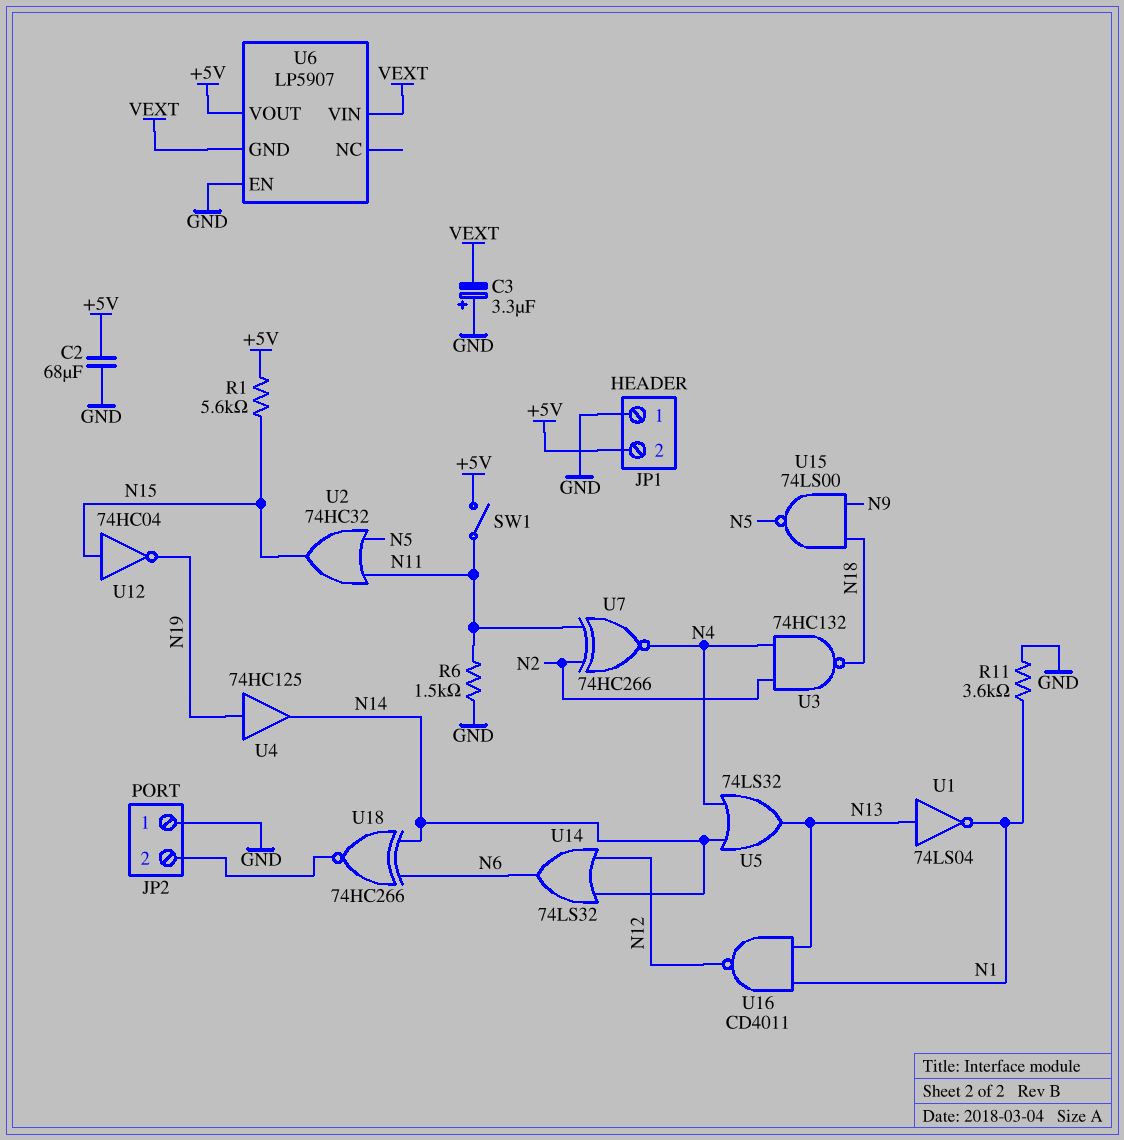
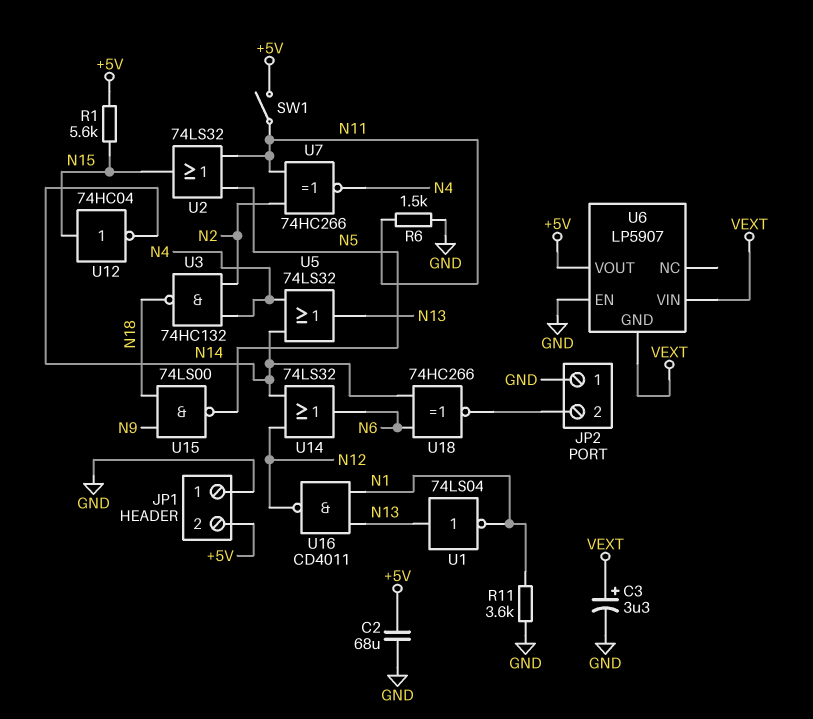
C3: 3.3uF (plus GND, minus VEXT) -> 3.3uF (plus VEXT, minus GND)
U2: OR 74HC32 (in N5, in N11, out N15) -> OR 74LS32 (in N5, in N11, out N15)
U4: buffer 74HC125 (in N19, out N14) -> none
U12: NOT 74HC04 (in N15, out N19) -> NOT 74HC04 (in N15, out N14)

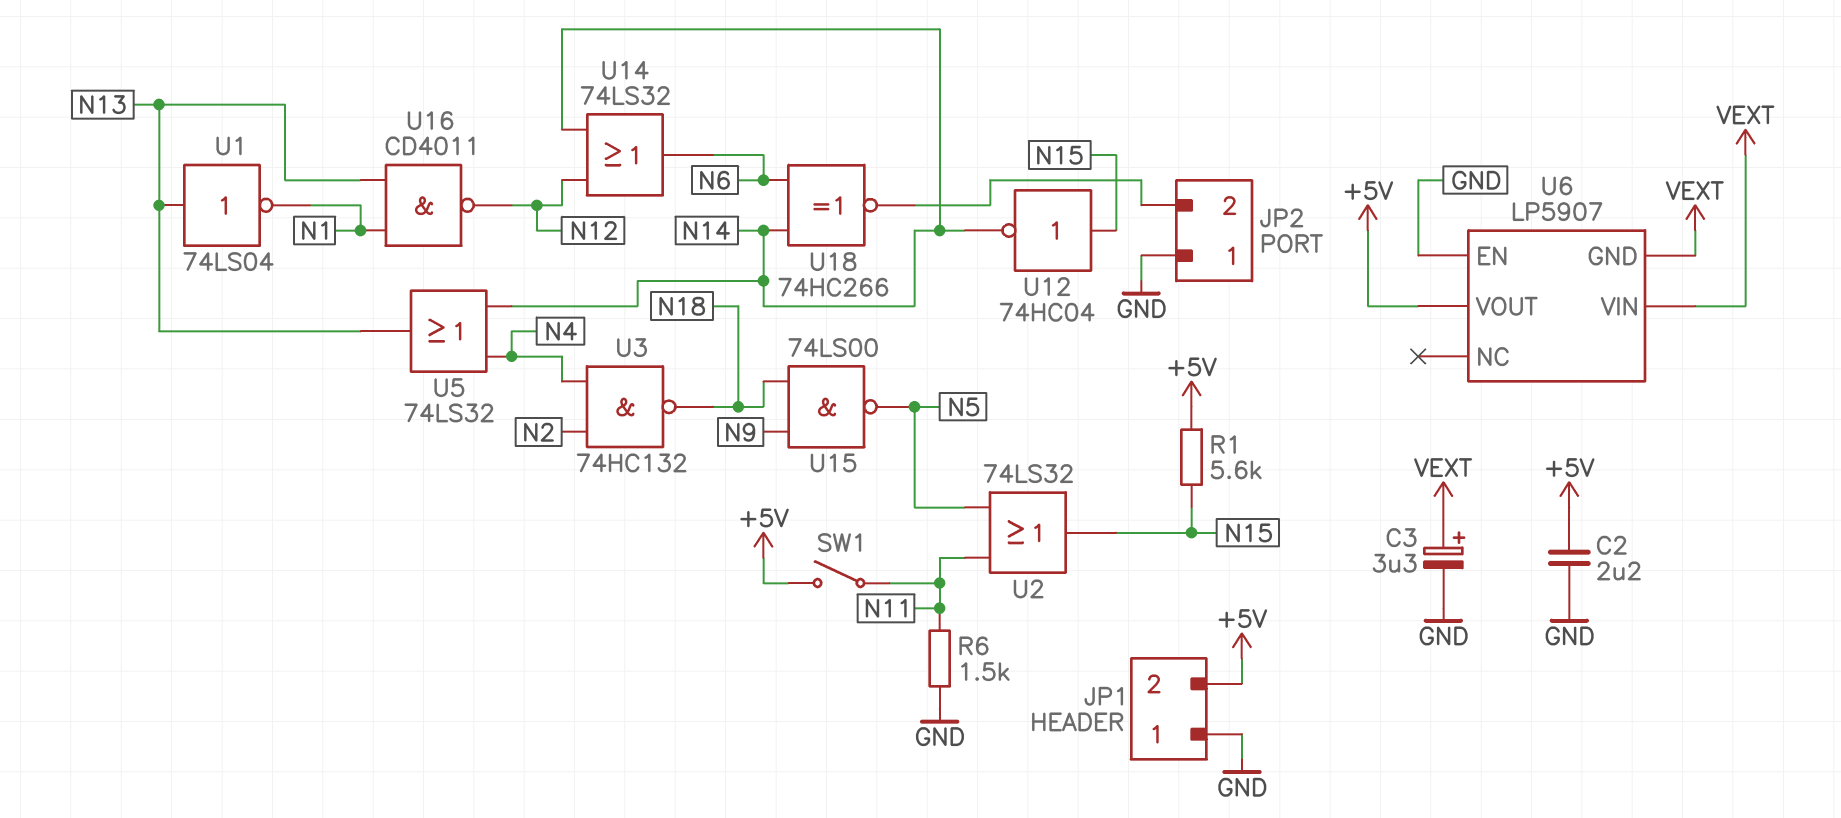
C2: 68uF (+5V, GND) -> 2.2uF (+5V, GND)
R11: 3.6k (GND, N1) -> none
U7: XNOR 74HC266 (in N2, in N11, out N4) -> none

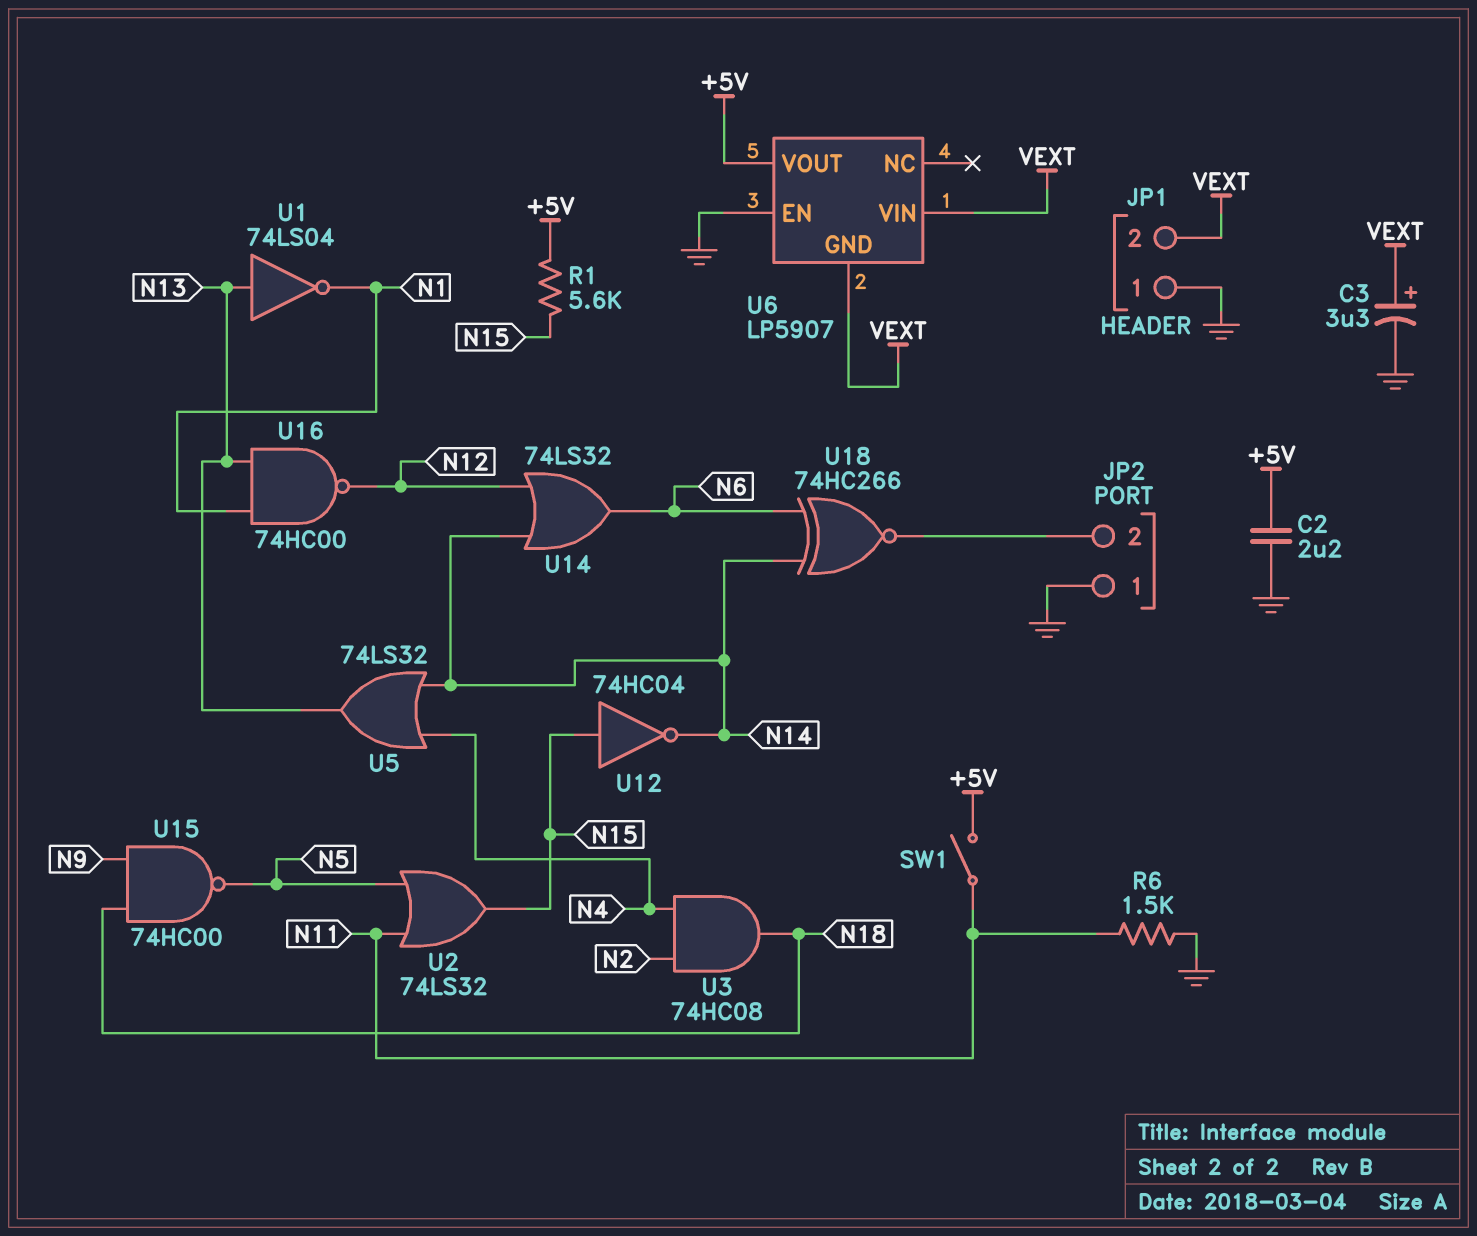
JP1 pin 2: +5V -> VEXT
U3: NAND 74HC132 (in N2, in N4, out N18) -> AND 74HC08 (in N2, in N4, out N18)
U15: NAND 74LS00 (in N9, in N18, out N5) -> NAND 74HC00 (in N9, in N18, out N5)
U16: NAND CD4011 (in N1, in N13, out N12) -> NAND 74HC00 (in N1, in N13, out N12)

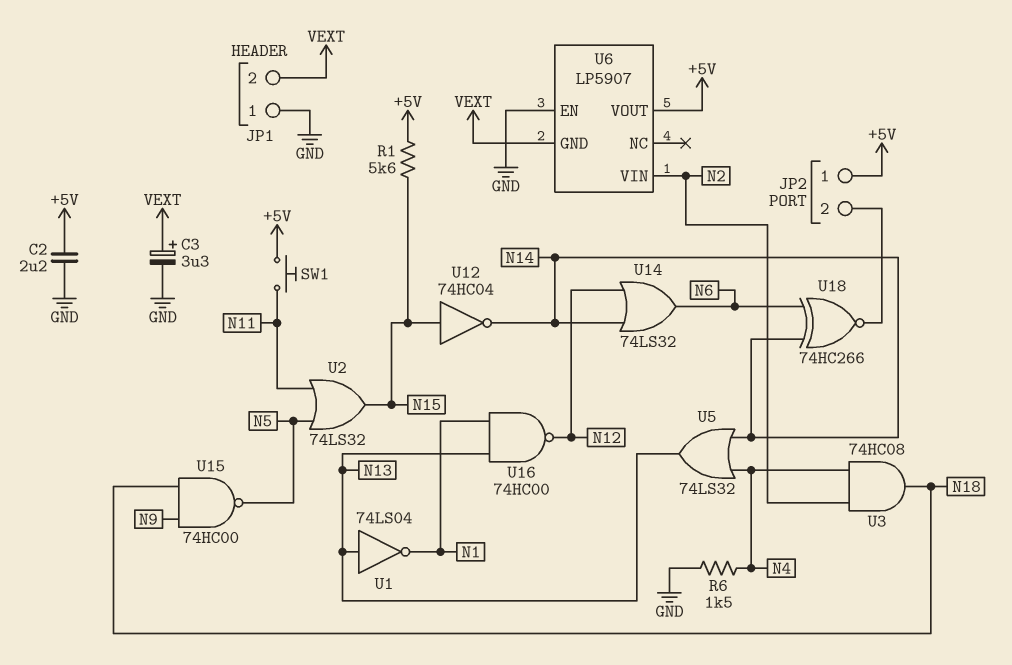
JP2 pin 1: GND -> +5V
R6: 1.5k (GND, N11) -> 1.5k (GND, N4)
SW1: switch (+5V, N11) -> button (+5V, N11)
U6 pin VIN: VEXT -> N2

